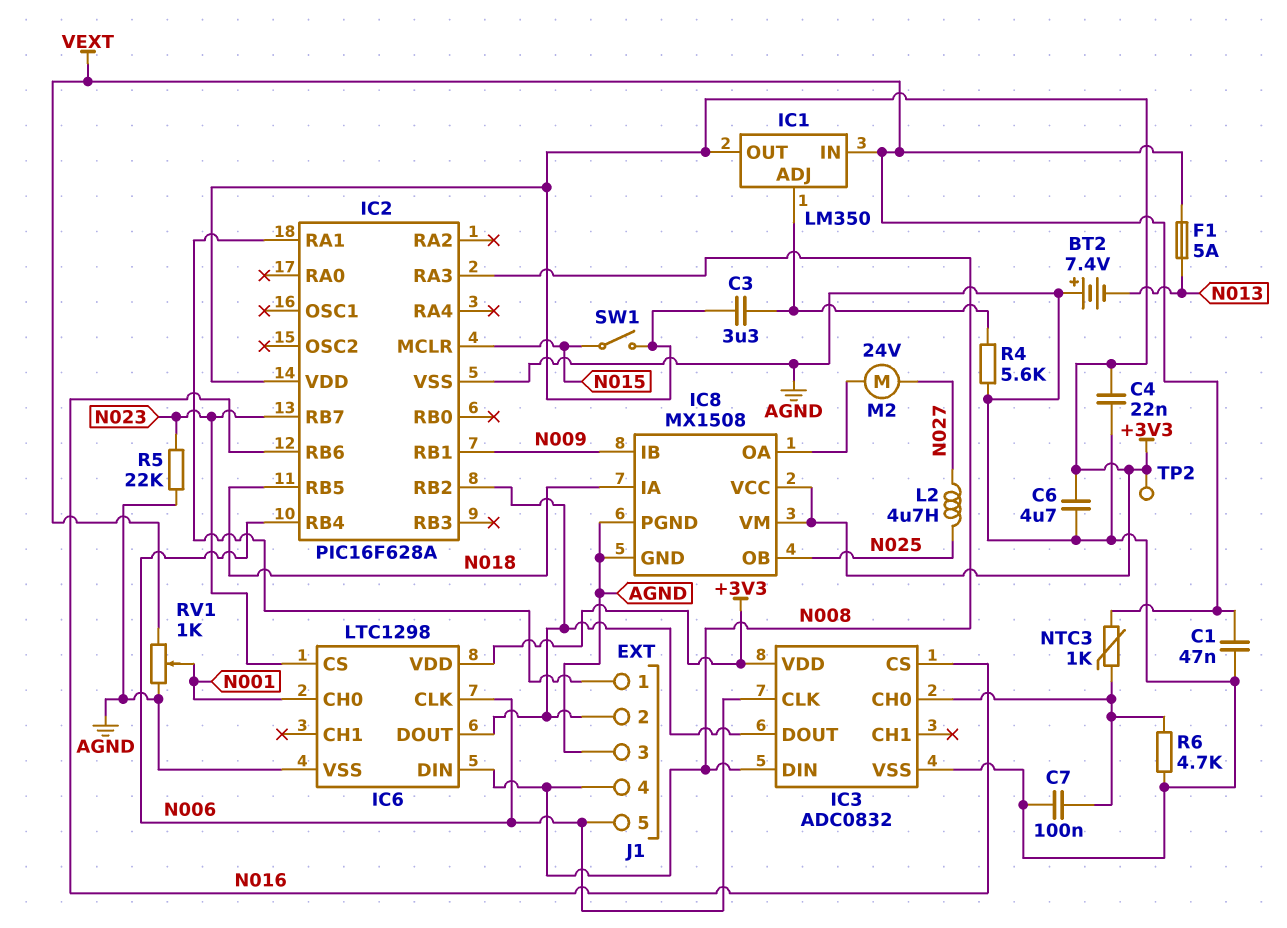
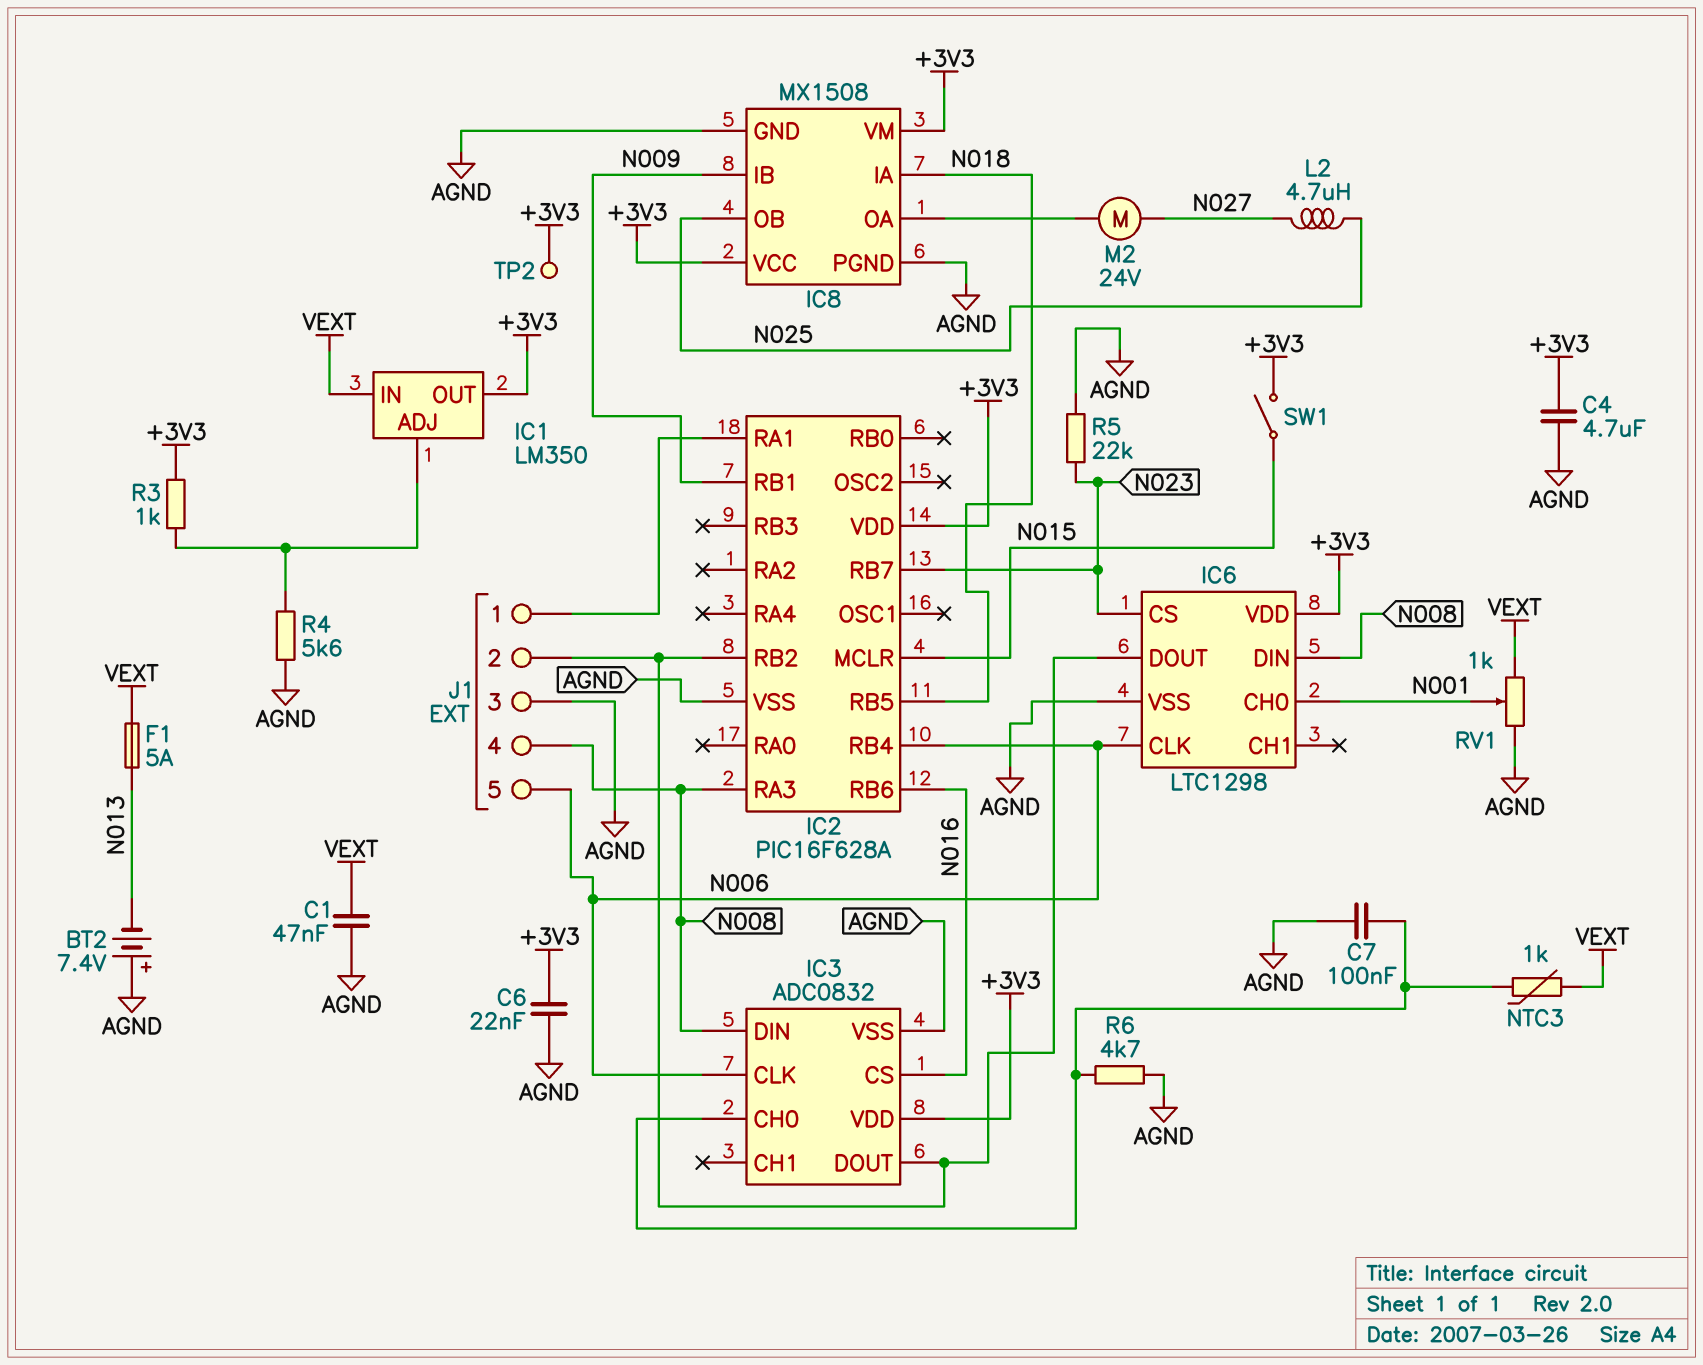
C3: 3.3uF (+3V3, IC1/ADJ) -> none
C4: 22nF (+3V3, AGND) -> 4.7uF (+3V3, AGND)
C6: 4.7uF (+3V3, AGND) -> 22nF (+3V3, AGND)
R3: none -> 1k (+3V3, IC1/ADJ)

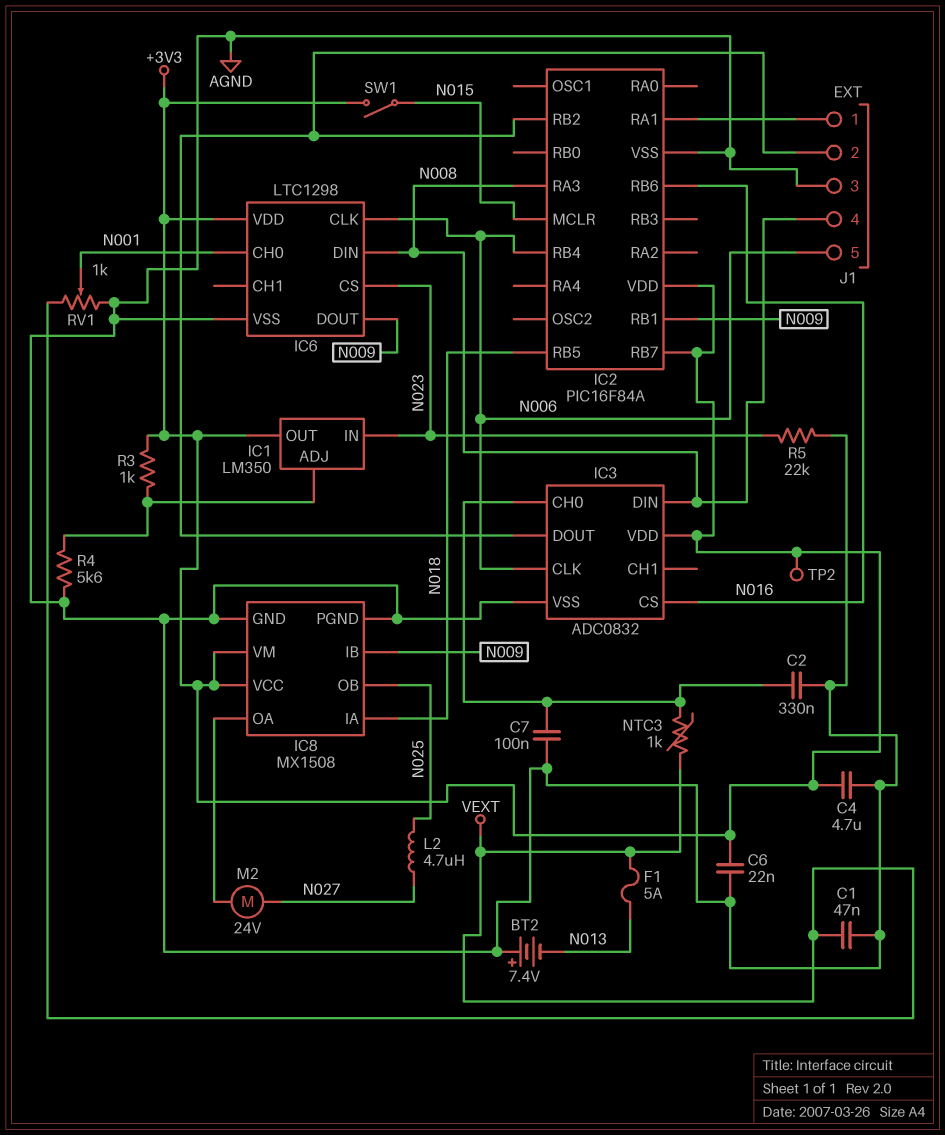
C2: none -> 330nF (AGND, IC3/CH0)
IC1 pin IN: VEXT -> N023
IC2: PIC16F628A -> PIC16F84A
IC2 pin RB7: N023 -> +3V3
IC6 pin DOUT: IC2/RB2 -> N009
R6: 4.7k (AGND, IC3/CH0) -> none

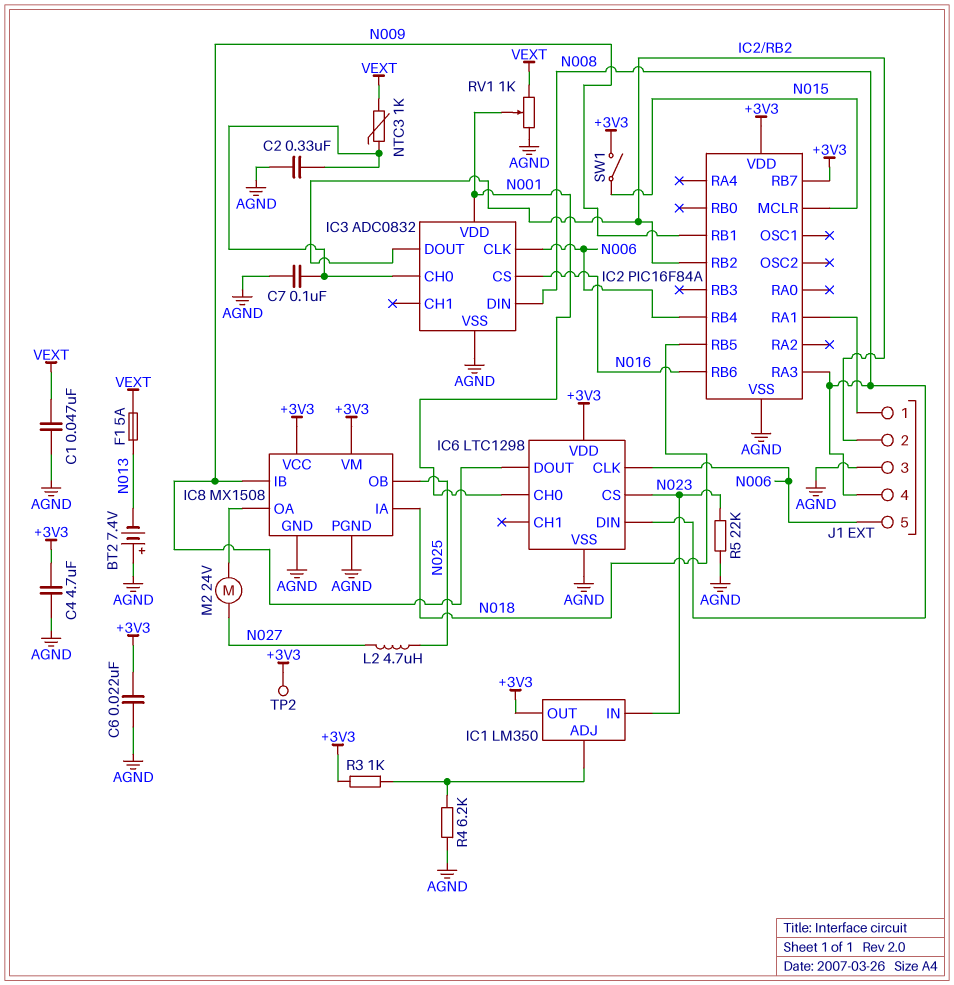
IC3 pin VDD: +3V3 -> N001
R4: 5.6k (AGND, IC1/ADJ) -> 6.2k (AGND, IC1/ADJ)

